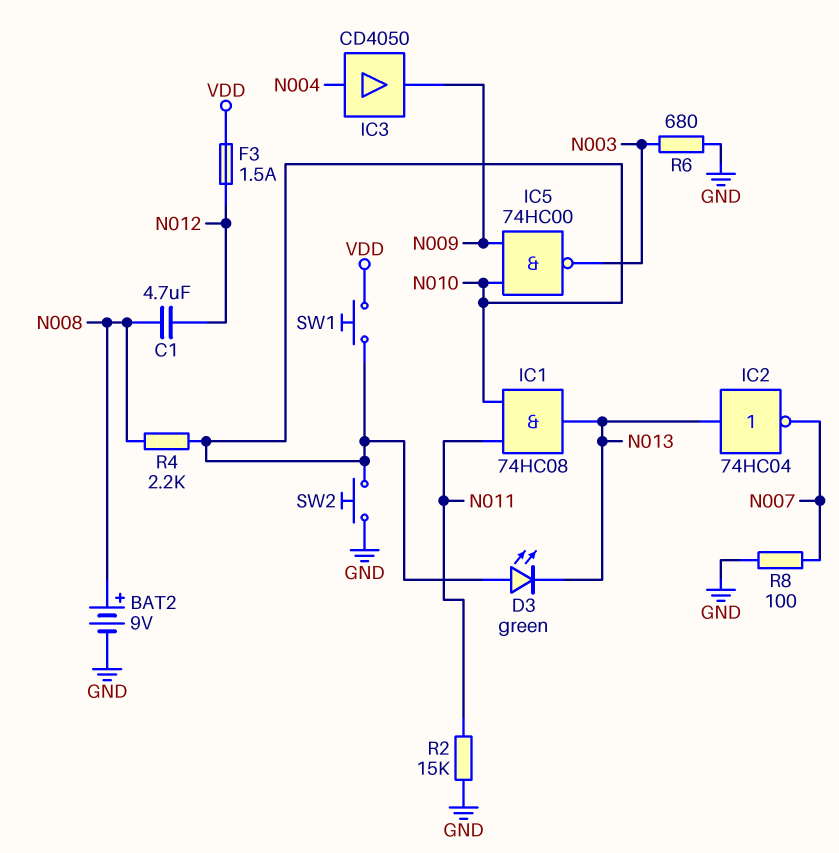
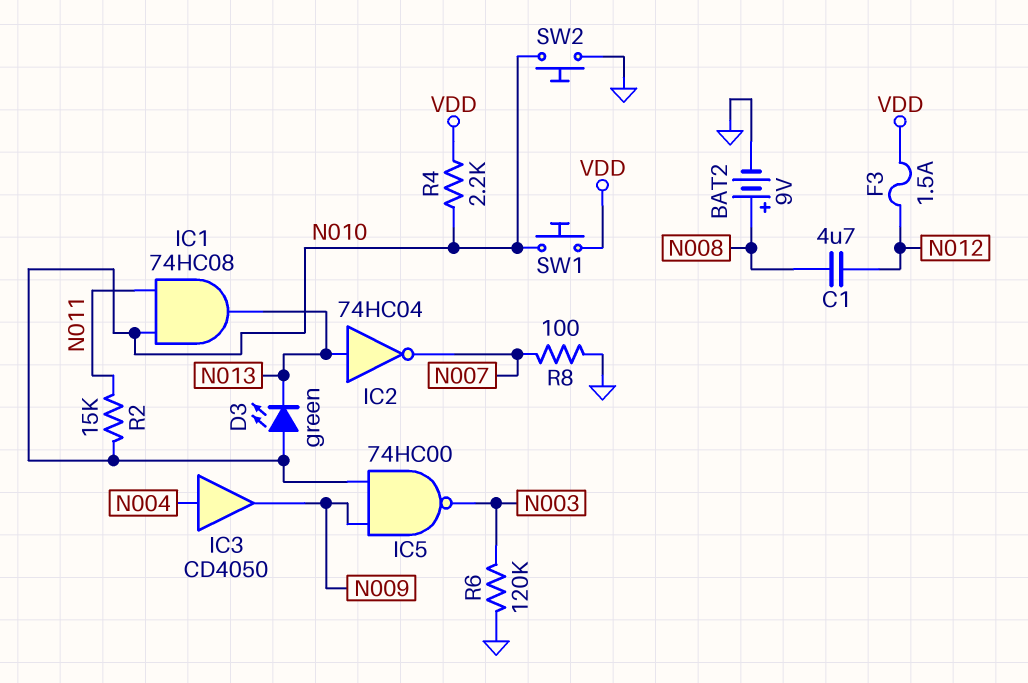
R2: 15k (GND, N011) -> 15k (N010, N011)
R4: 2.2k (N008, N010) -> 2.2k (N010, VDD)
R6: 680 (GND, N003) -> 120k (GND, N003)

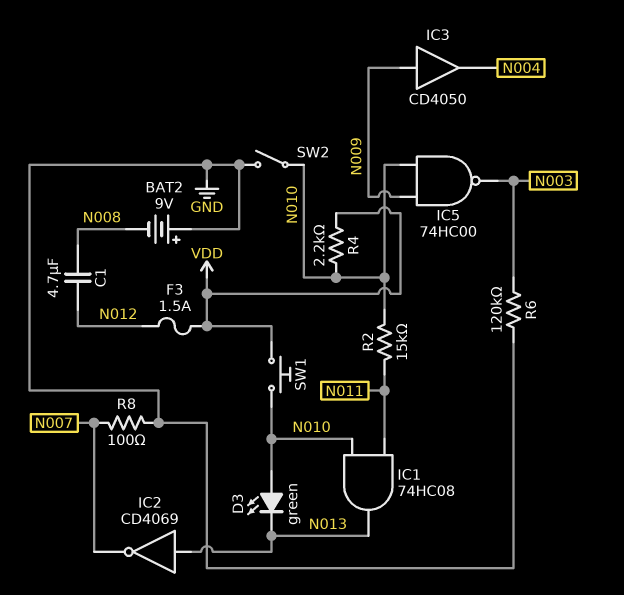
BAT2: 9V (plus N008, minus GND) -> 9V (plus GND, minus N008)
IC2: NOT 74HC04 (in N013, out N007) -> NOT CD4069 (in N013, out N007)
IC3: buffer CD4050 (in N004, out N009) -> buffer CD4050 (in N009, out N004)
SW2: button (GND, N010) -> switch (GND, N010)

